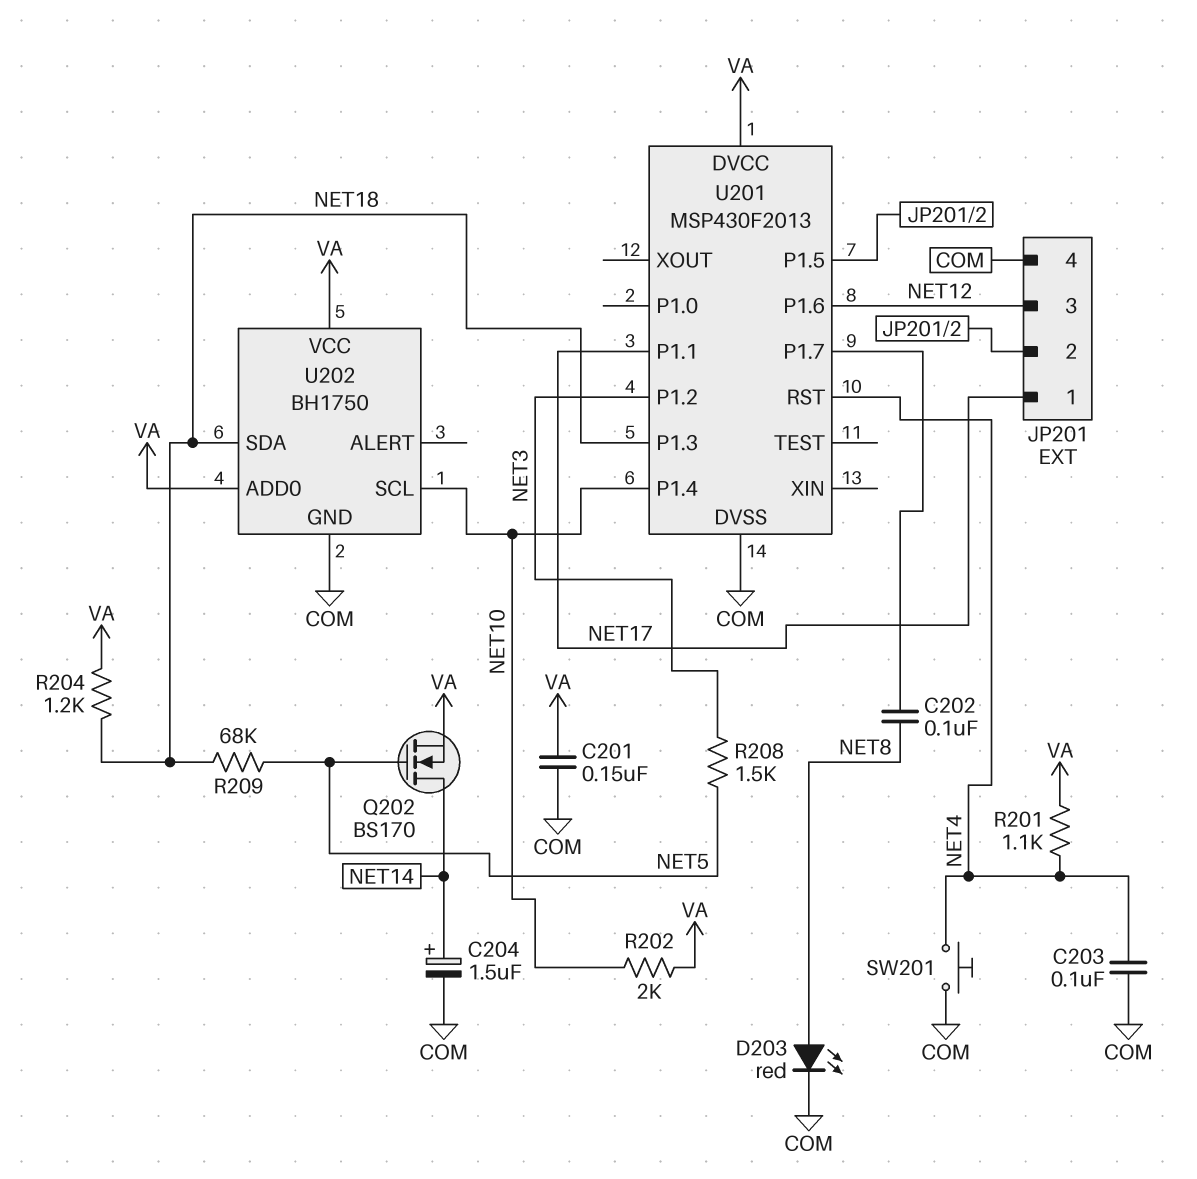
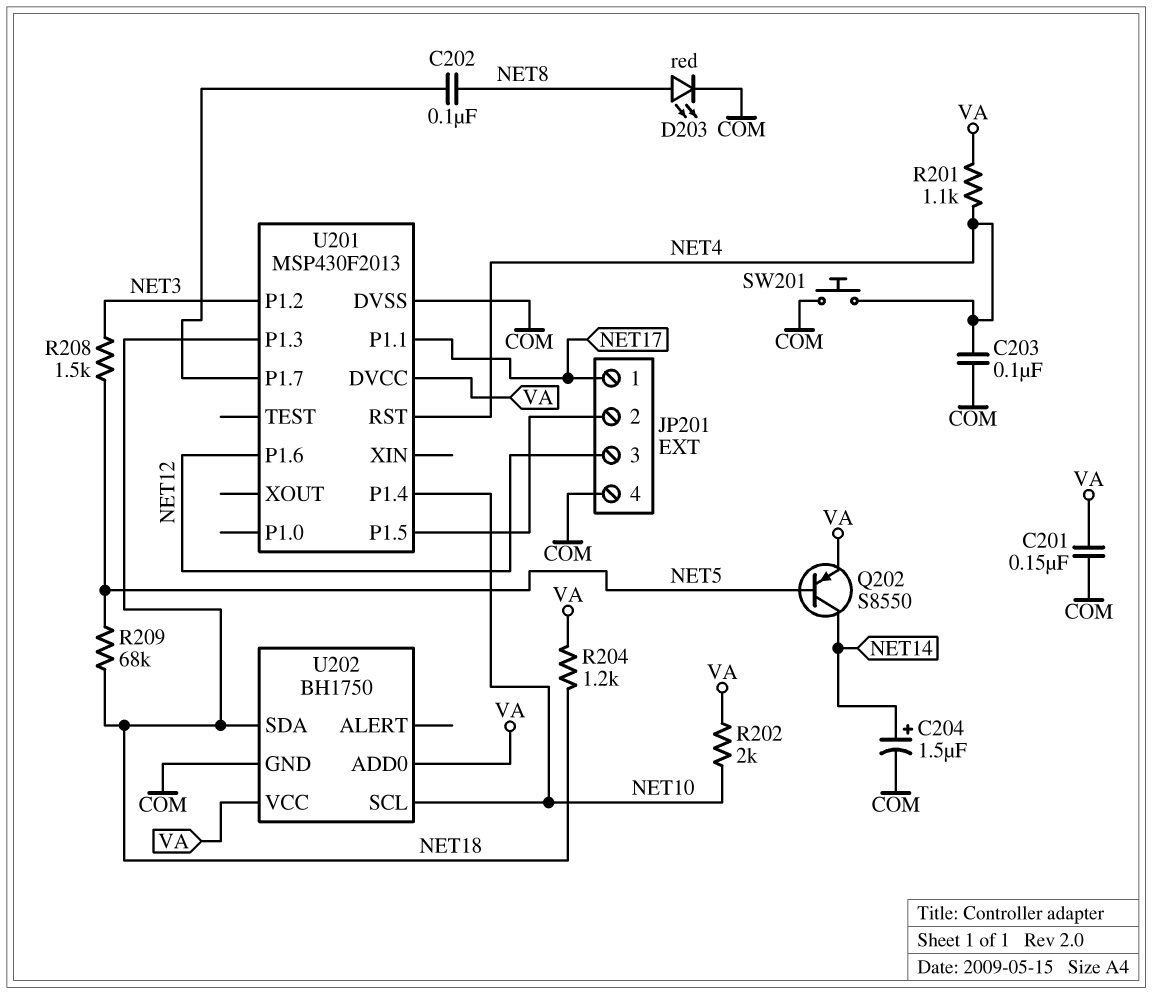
Q202: NMOS BS170 (G NET5, D NET14, S VA) -> PNP S8550 (B NET5, C NET14, E VA)

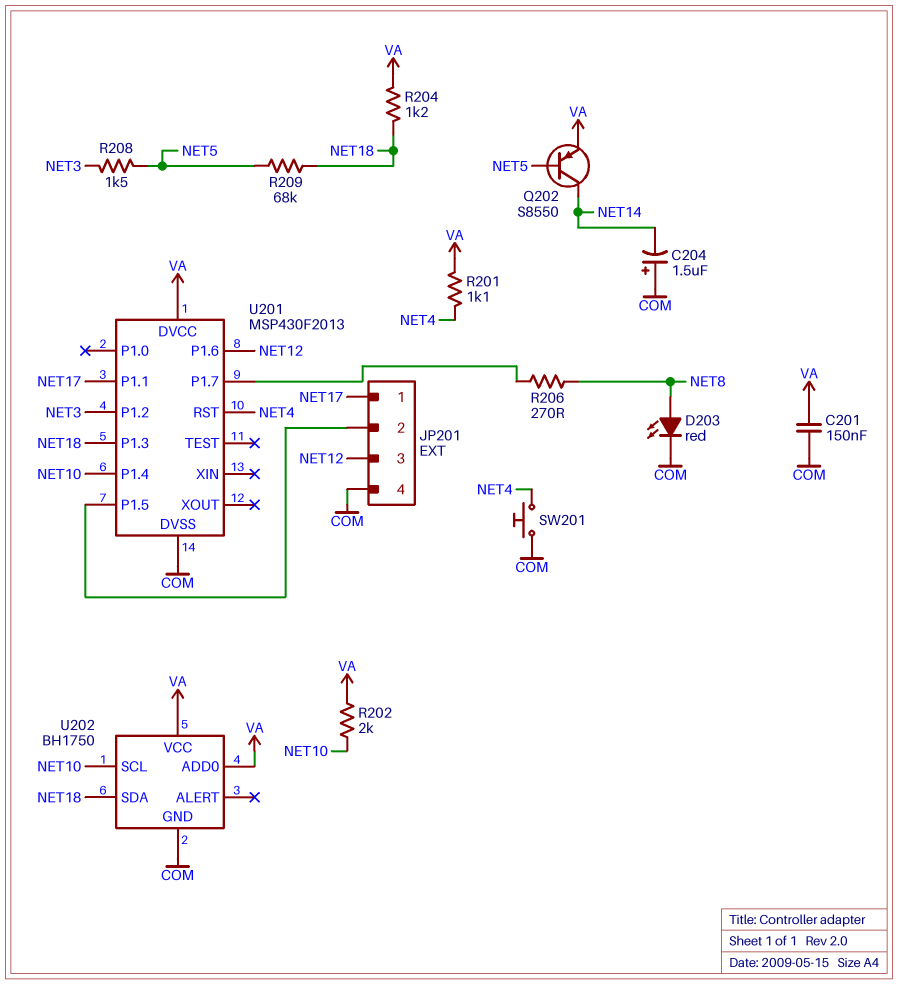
C202: 100nF (NET8, U201/P1.7) -> none
C203: 100nF (COM, NET4) -> none
C204: 1.5uF (plus NET14, minus COM) -> 1.5uF (plus COM, minus NET14)
R206: none -> 270 (NET8, U201/P1.7)

